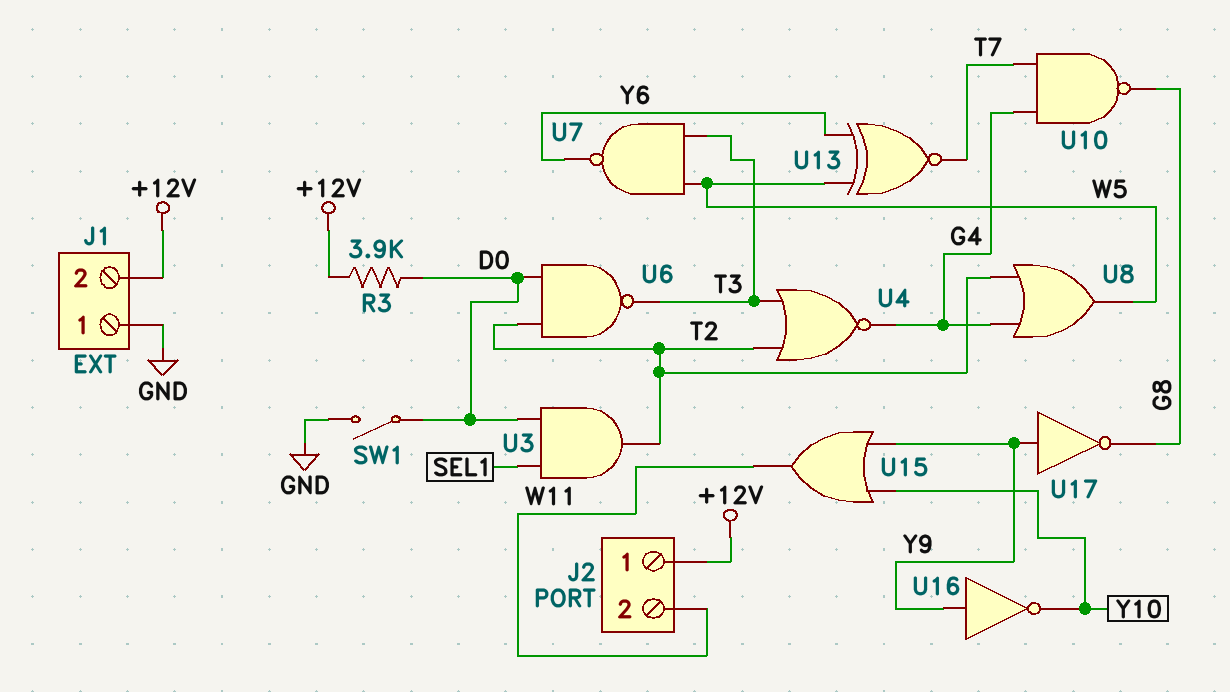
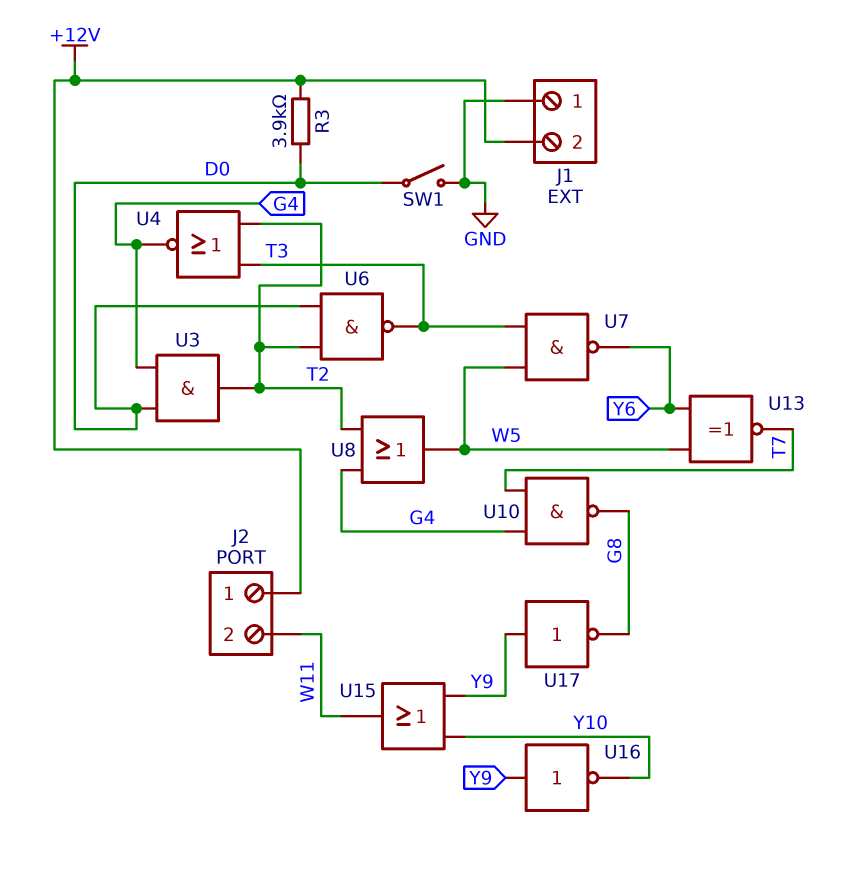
U3: AND (in D0, in SEL1, out T2) -> AND (in D0, in G4, out T2)

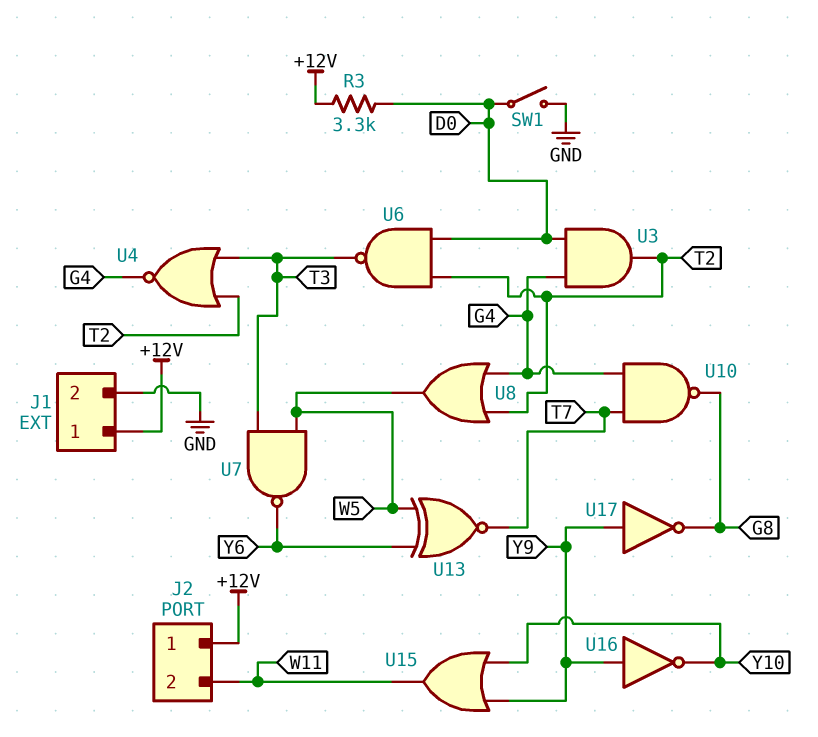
J1 pin 1: GND -> +12V
J1 pin 2: +12V -> GND
R3: 3.9k (+12V, D0) -> 3.3k (+12V, D0)

